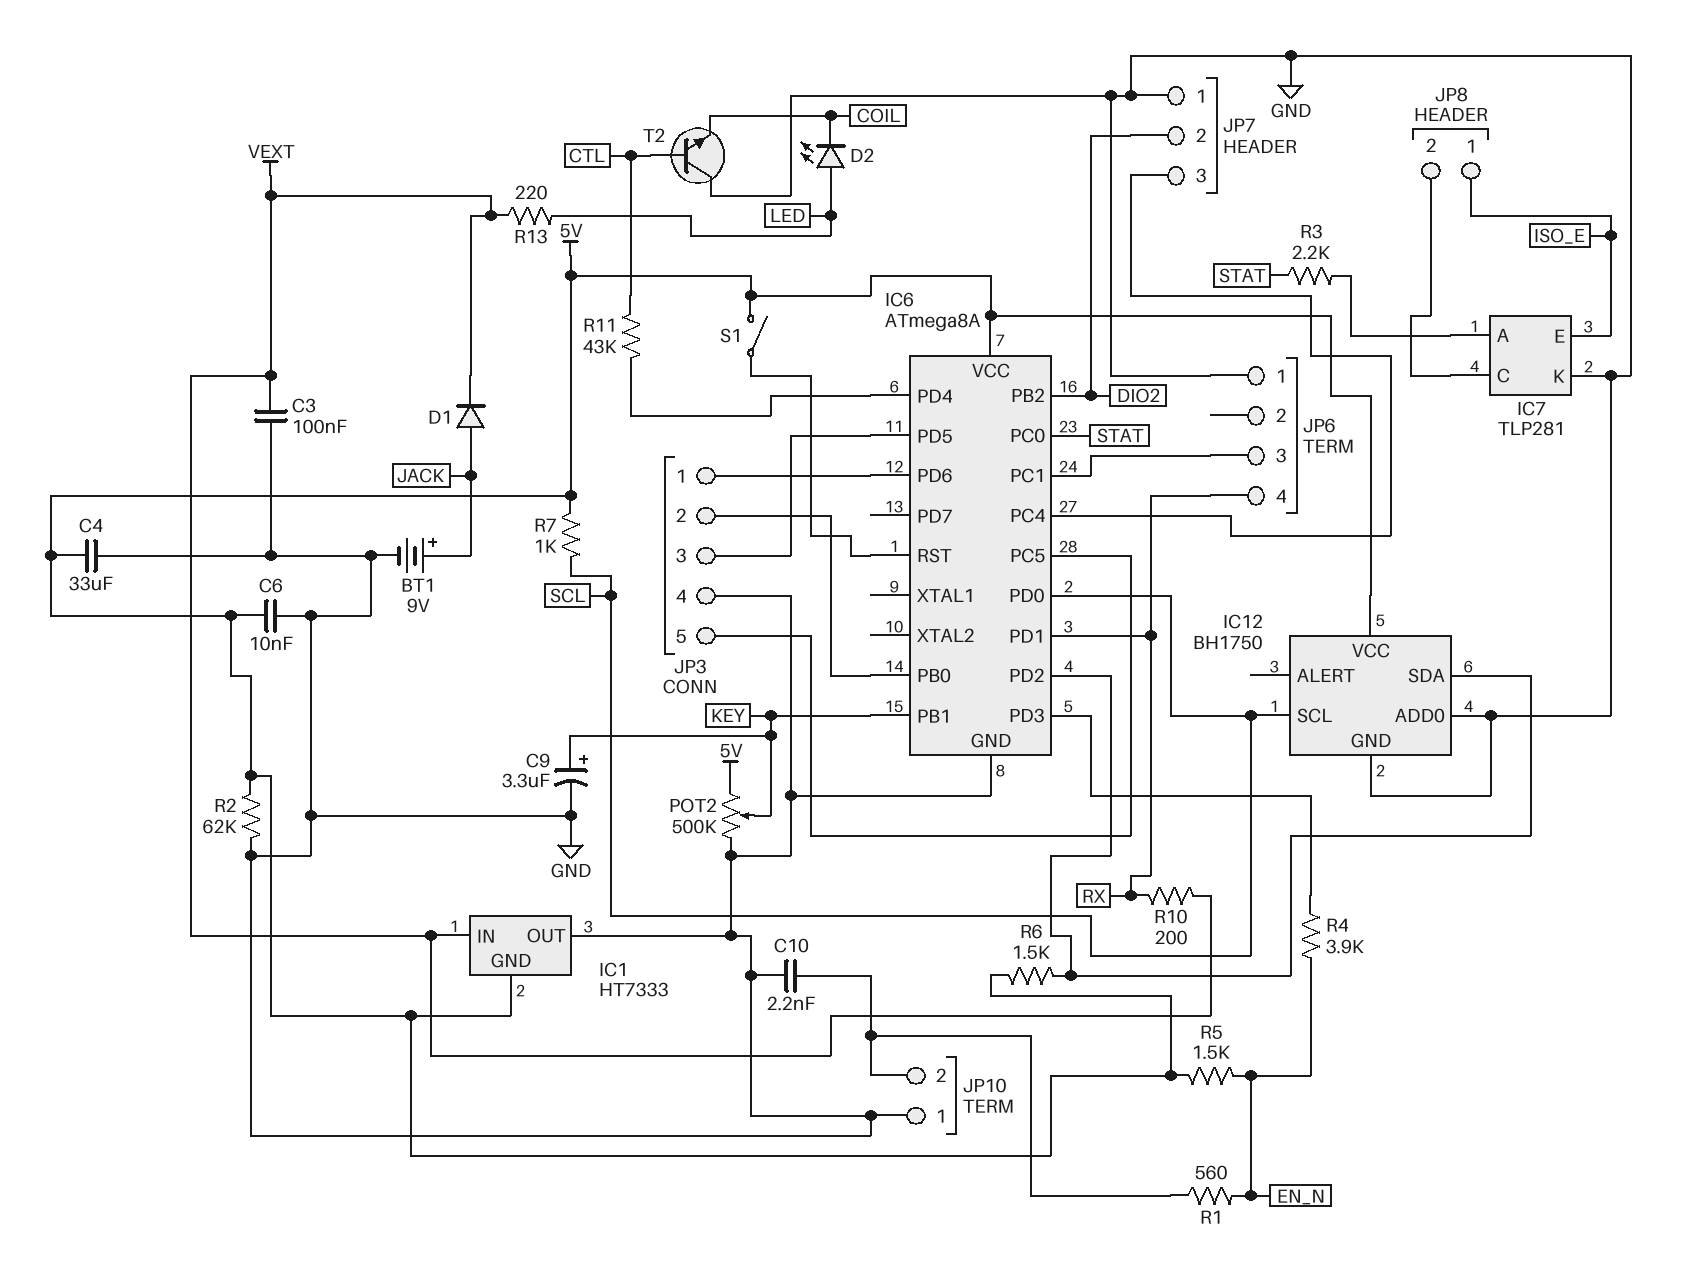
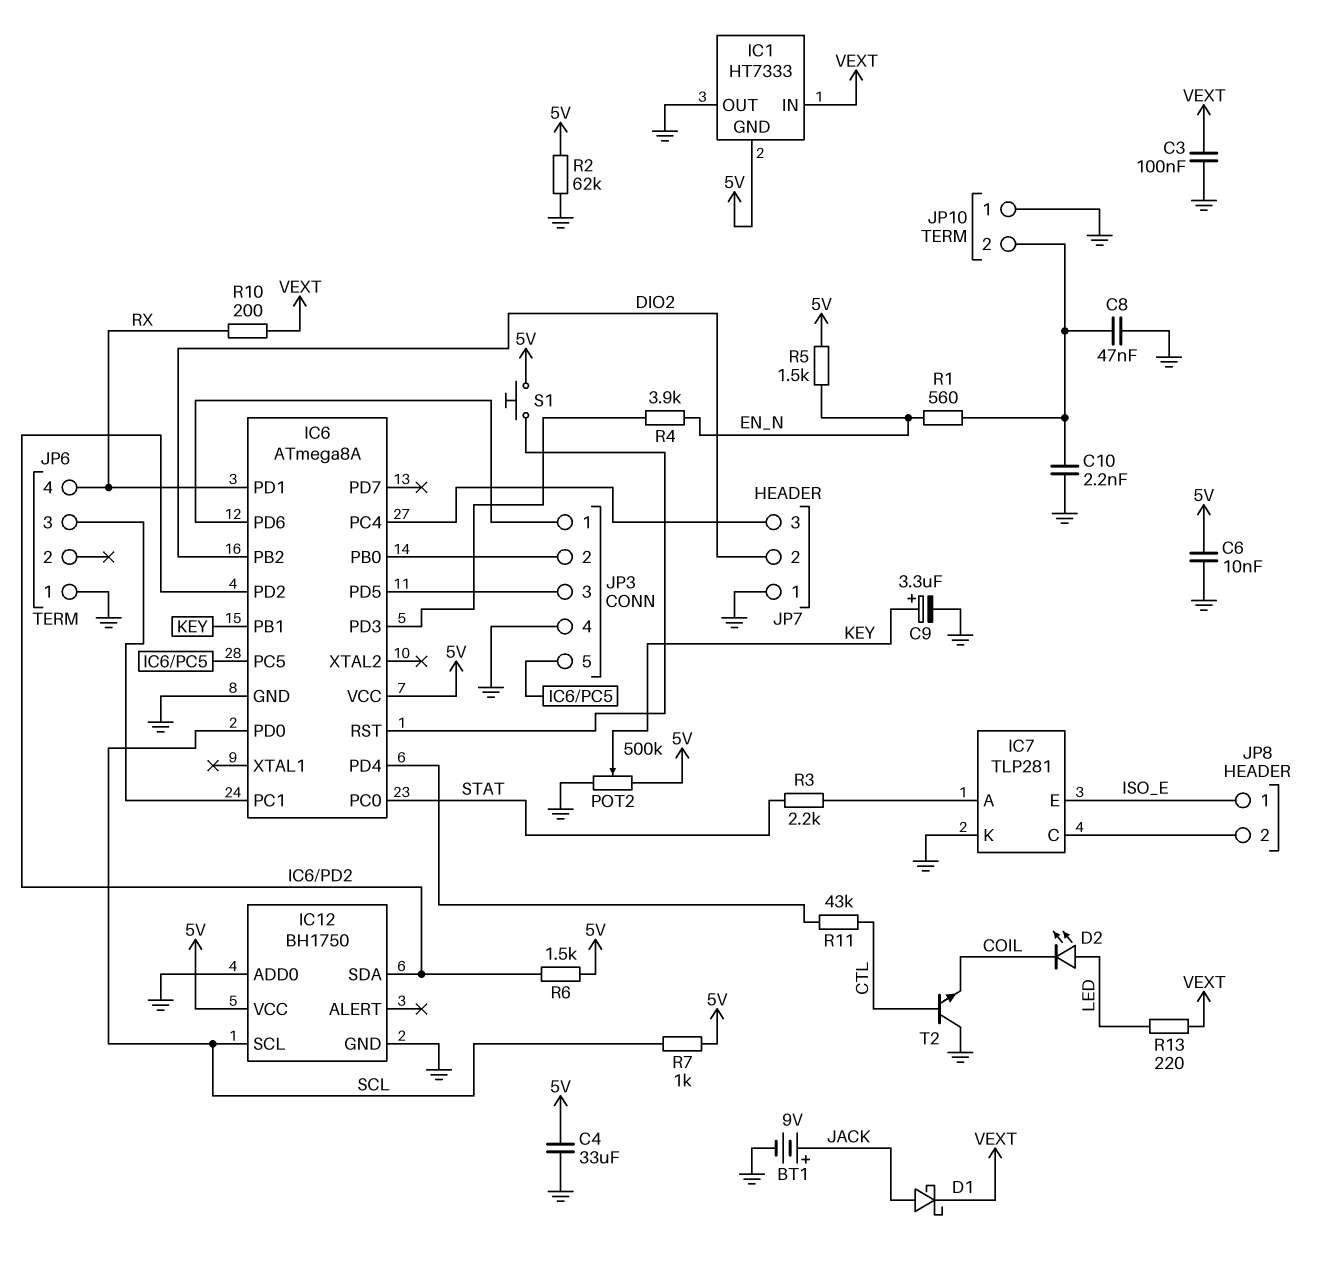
C8: none -> 47nF (GND, JP10/2)
D1: diode (A JACK, K VEXT) -> schottky (A JACK, K VEXT)
S1: switch (5V, IC6/RST) -> button (5V, IC6/RST)

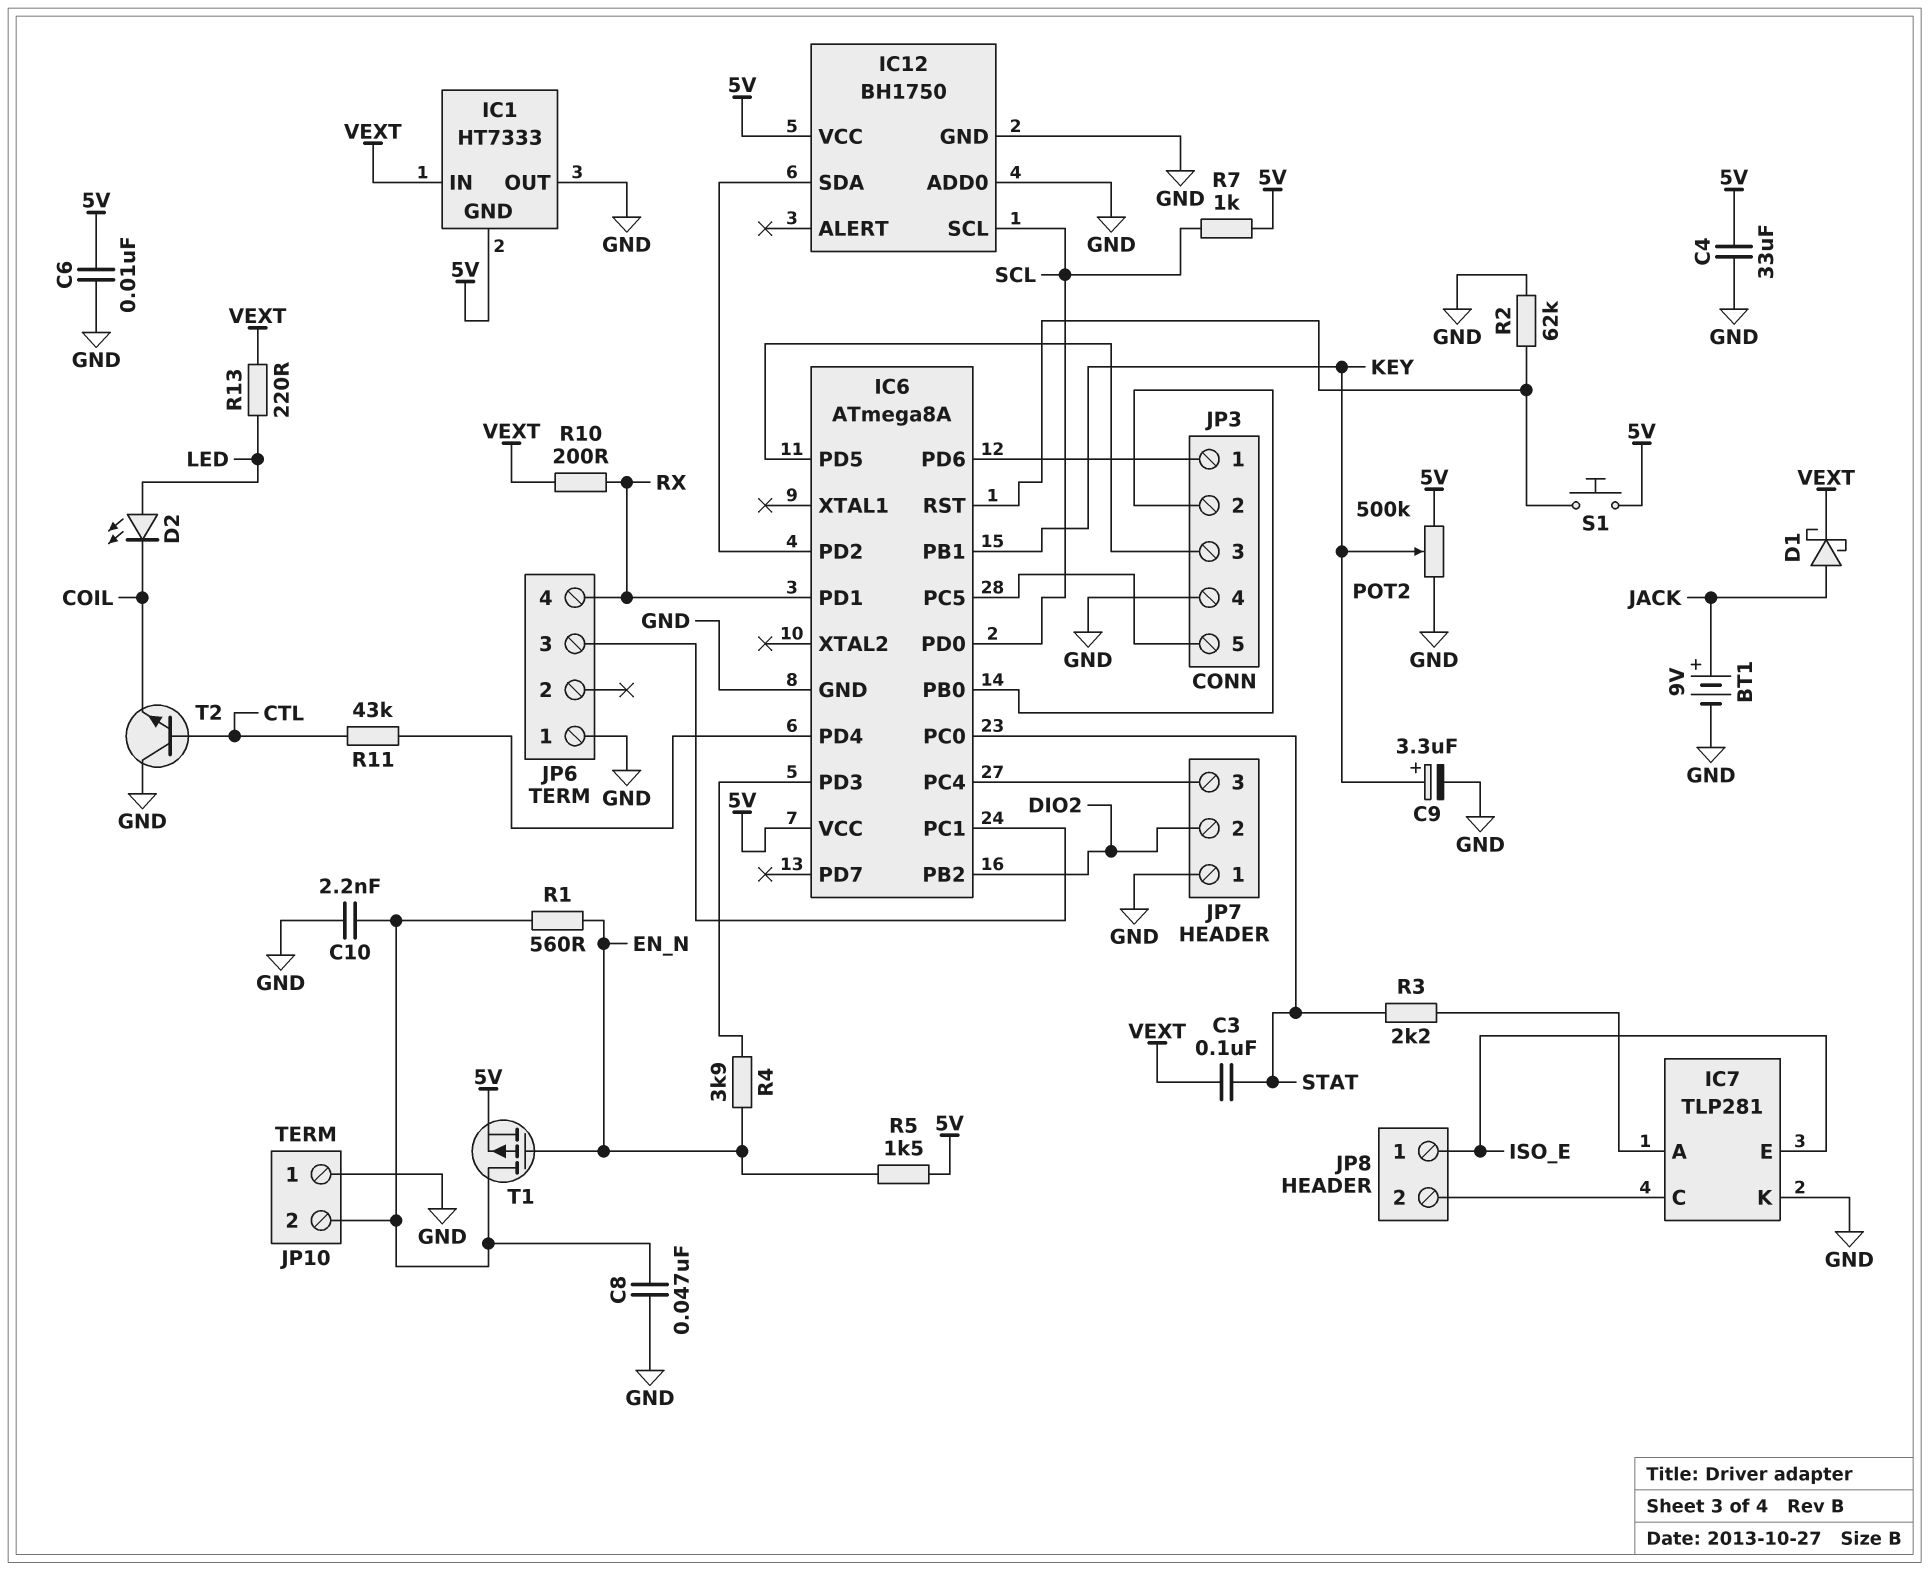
C3: 100nF (GND, VEXT) -> 100nF (STAT, VEXT)
R2: 62k (5V, GND) -> 62k (GND, IC6/RST)
R6: 1.5k (5V, IC6/PD2) -> none
T1: none -> PMOS (G EN_N, D JP10/2, S 5V)

